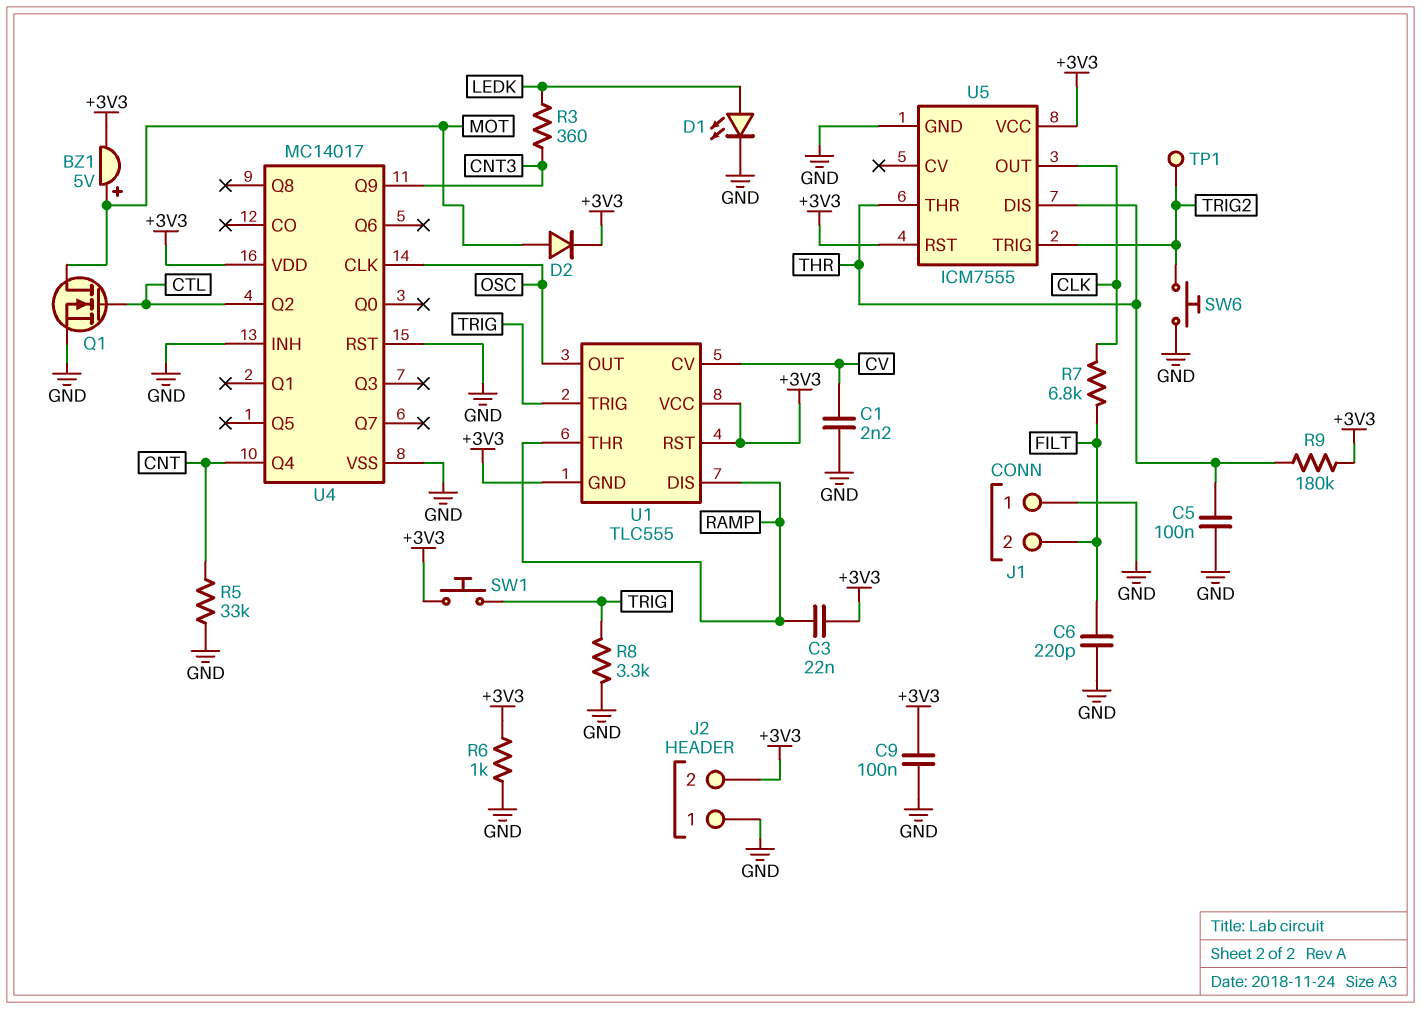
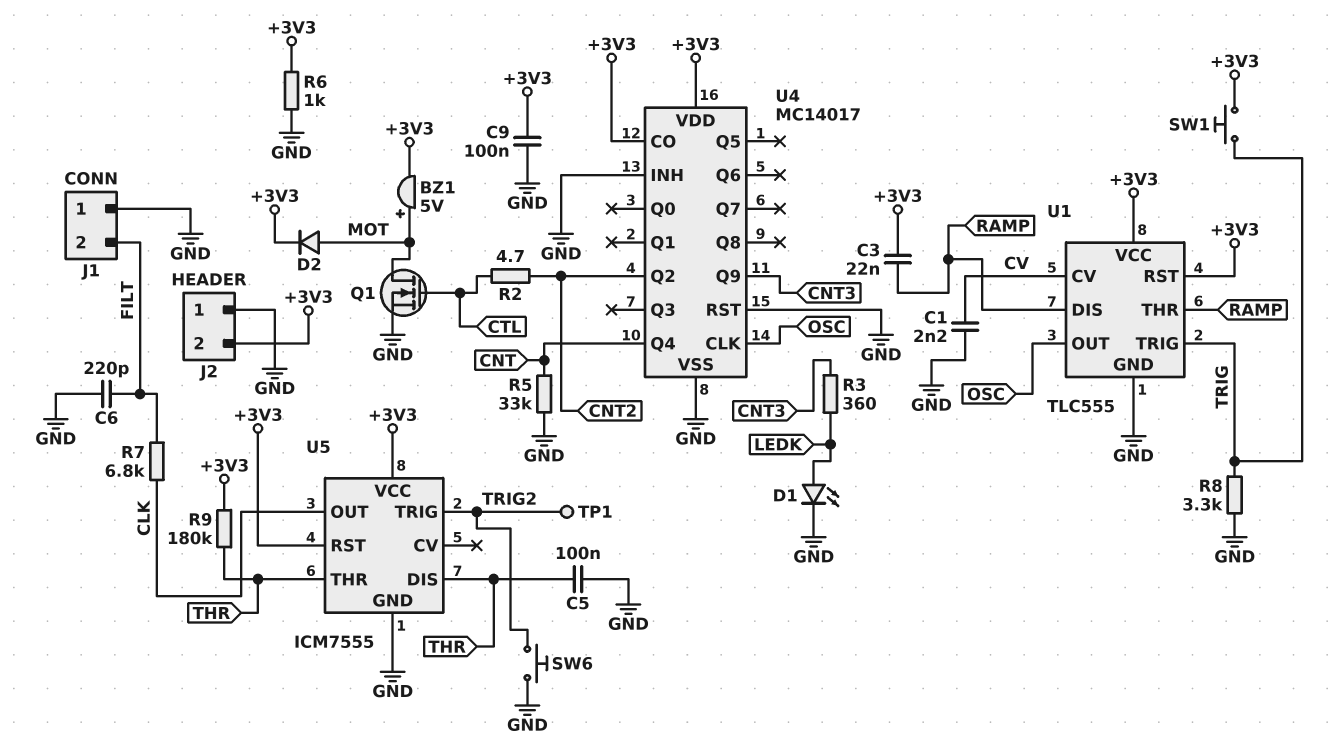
R2: none -> 4.7 (CNT2, CTL)
U1 pin GND: +3V3 -> GND
U4 pin CO: none -> +3V3
U4 pin Q2: CTL -> CNT2

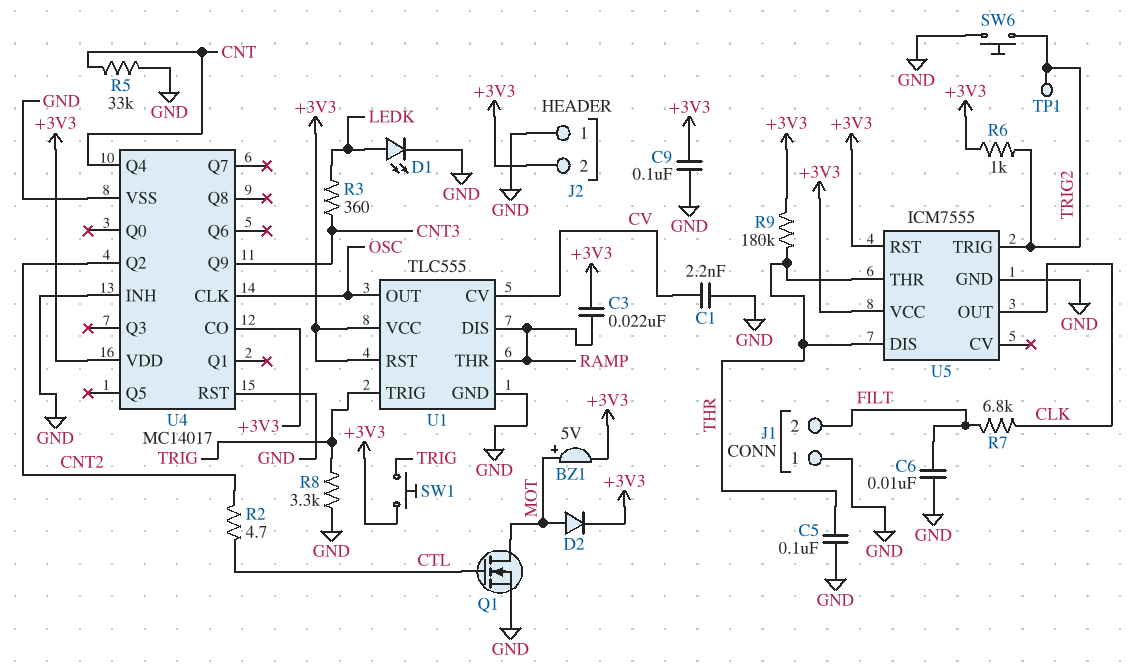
C6: 220pF (FILT, GND) -> 10nF (FILT, GND)
R6: 1k (+3V3, GND) -> 1k (+3V3, TRIG2)

